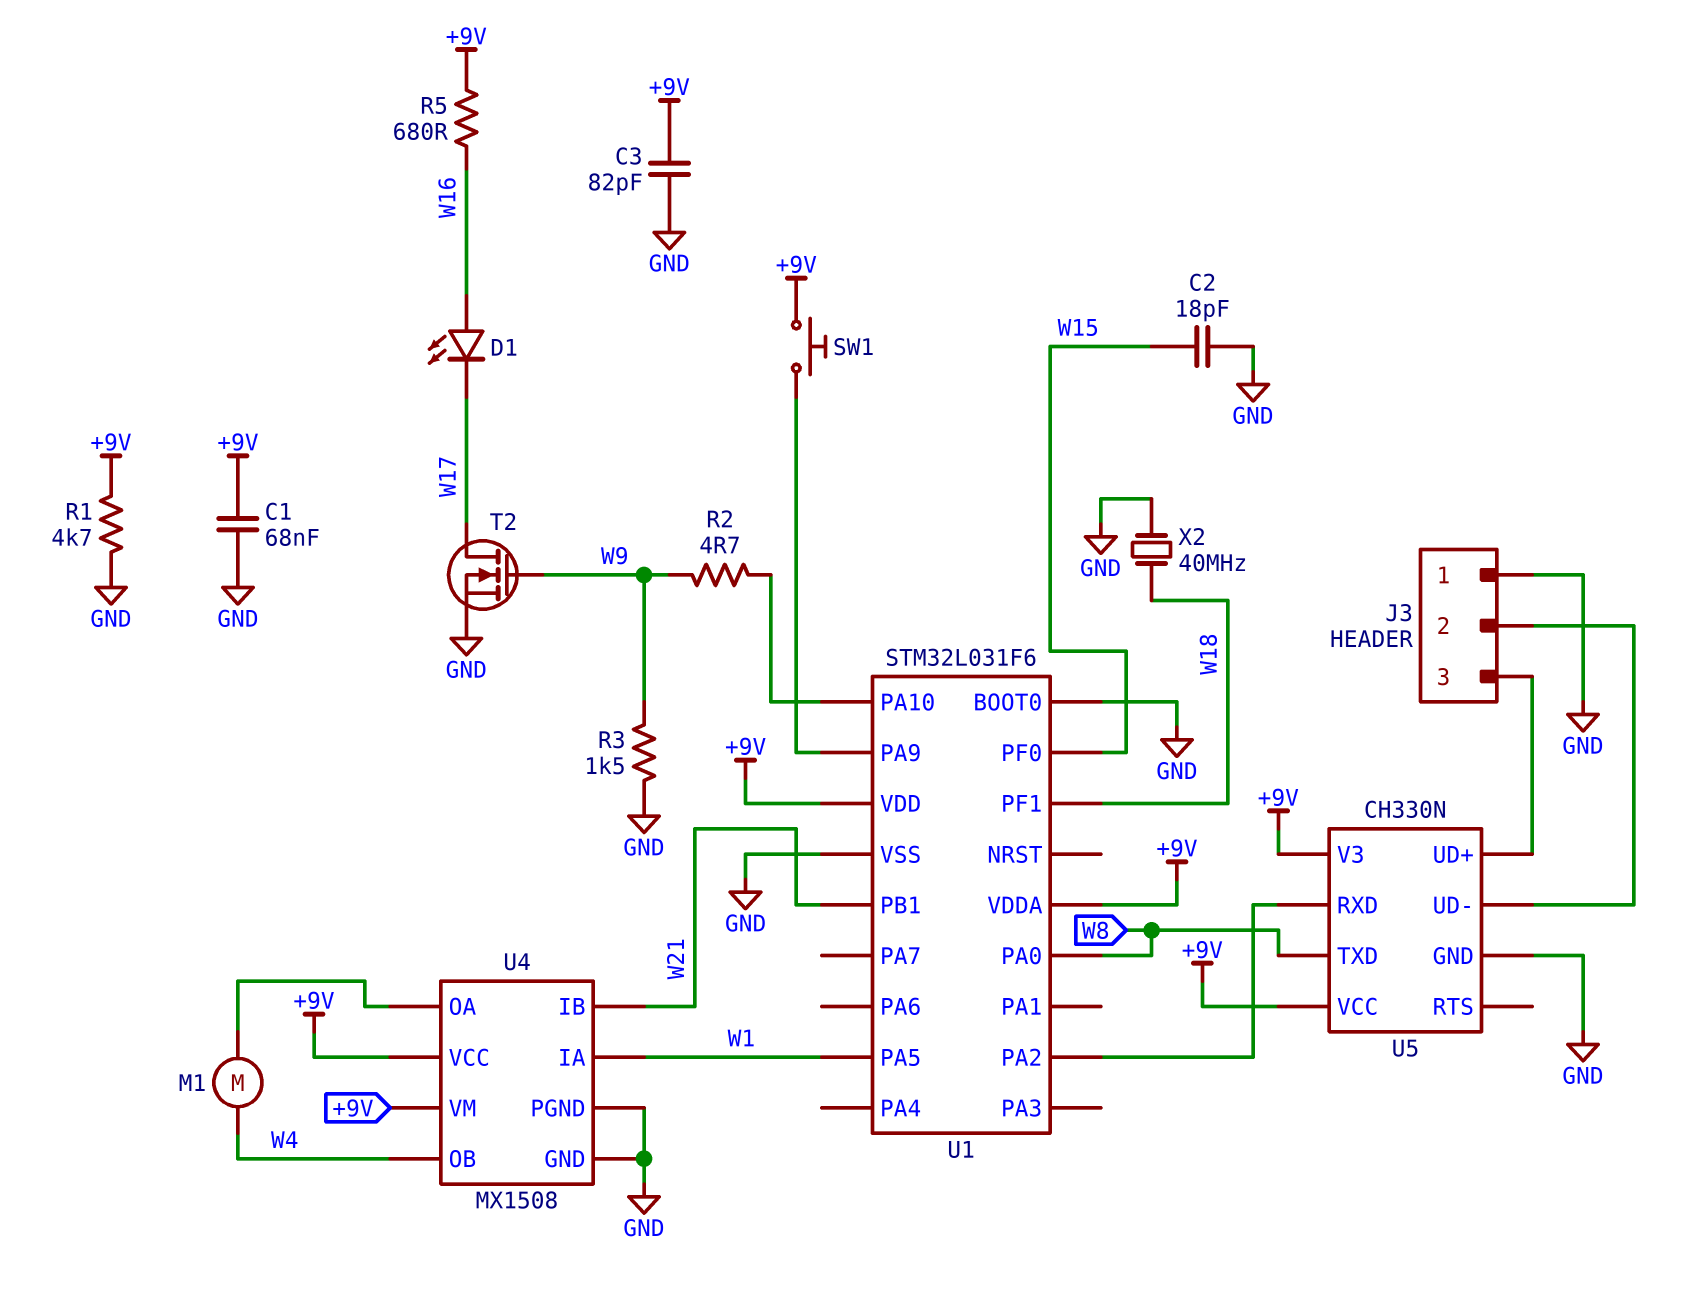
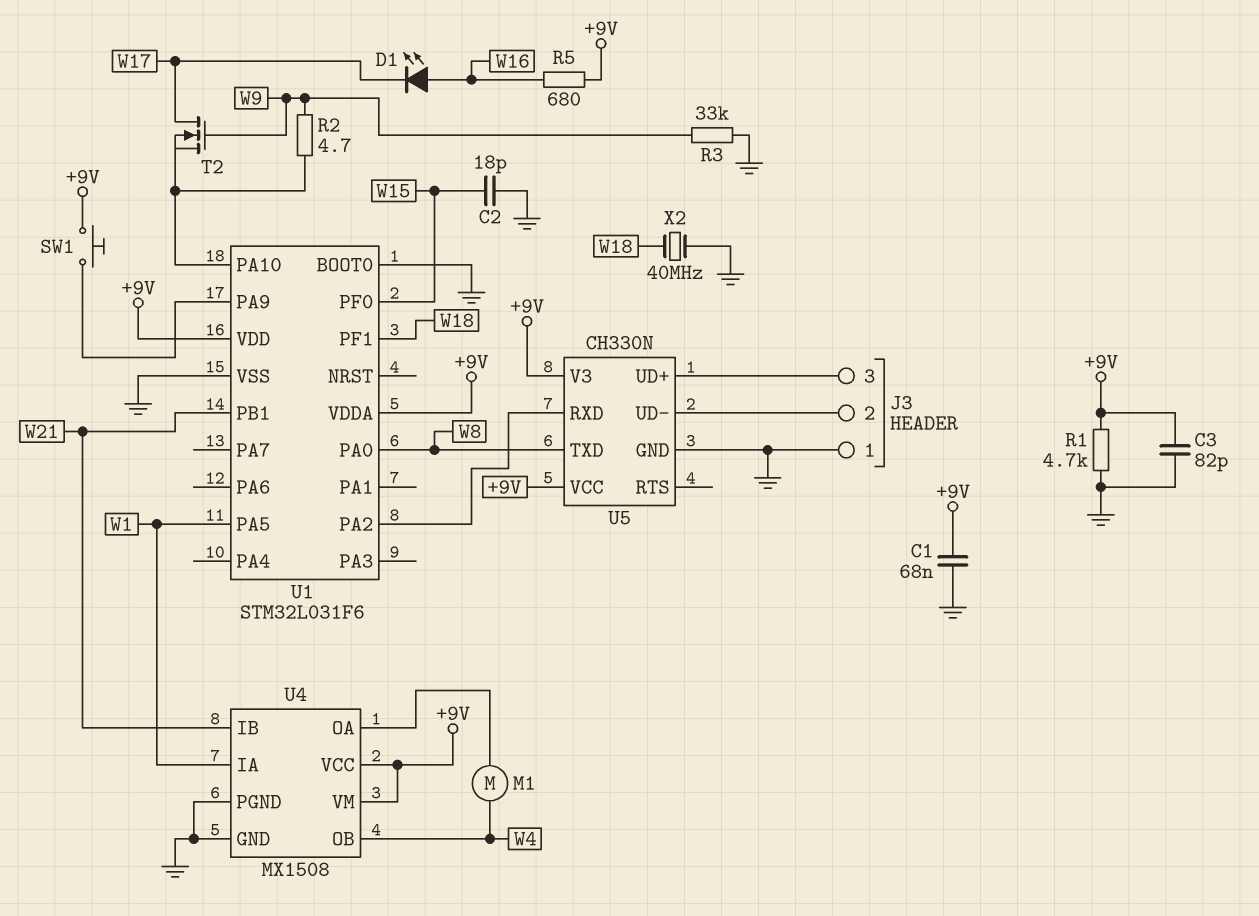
R3: 1.5k (GND, W9) -> 33k (GND, W9)
T2: NMOS (G W9, D W17, S GND) -> NMOS (G W9, D W17, S U1/PA10)

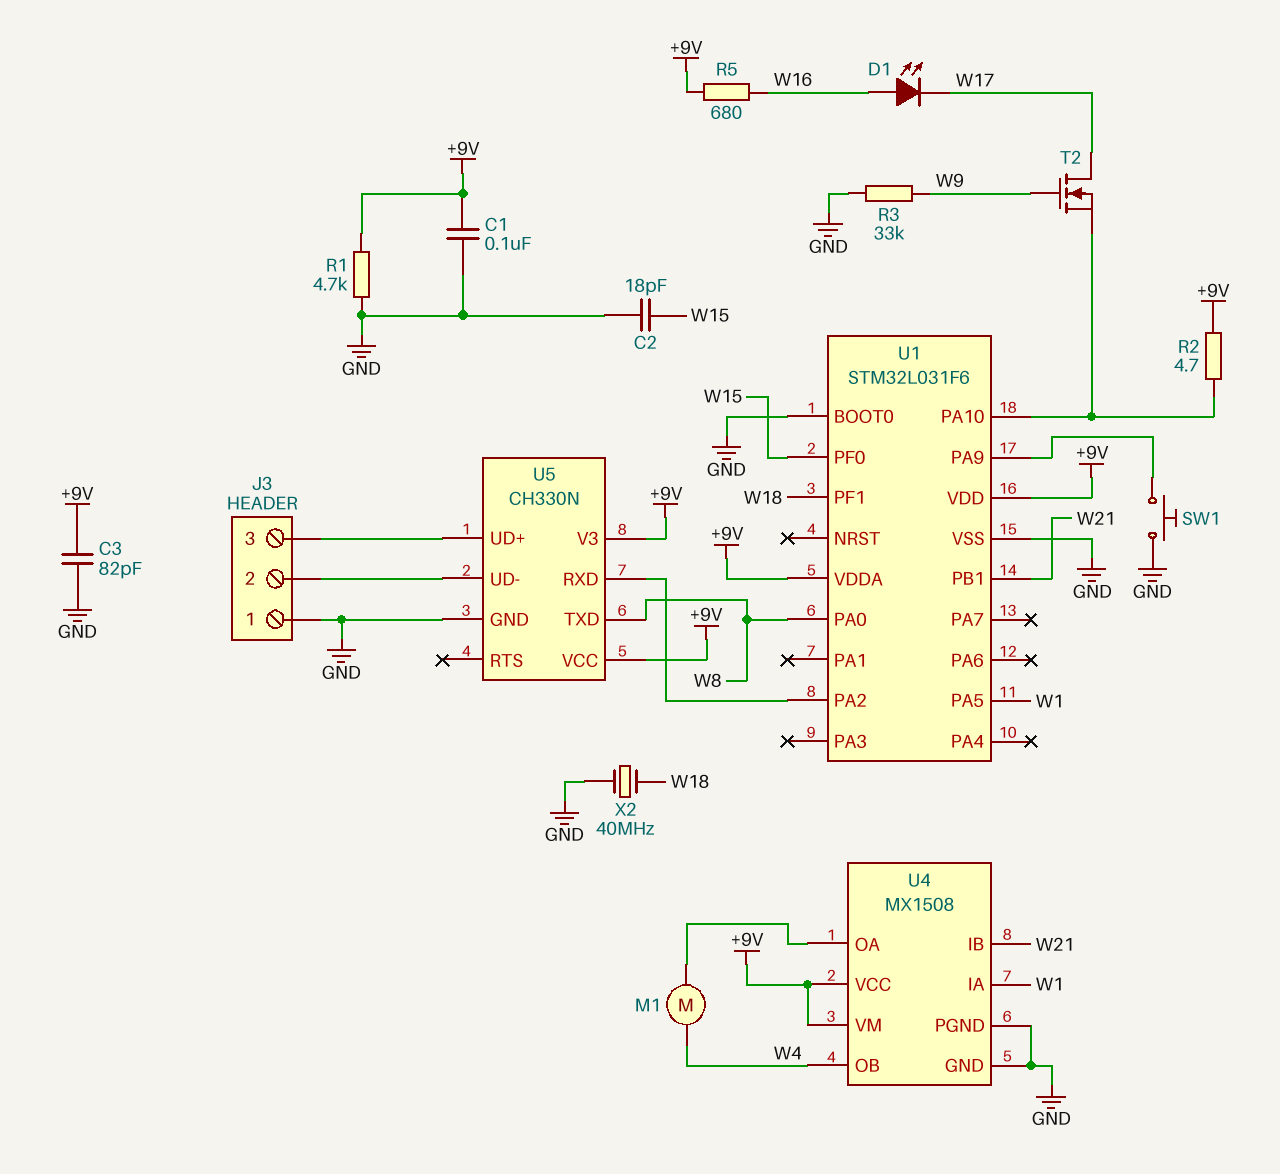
C1: 68nF (+9V, GND) -> 100nF (+9V, GND)
R2: 4.7 (U1/PA10, W9) -> 4.7 (+9V, U1/PA10)
SW1: button (+9V, U1/PA9) -> button (GND, U1/PA9)

